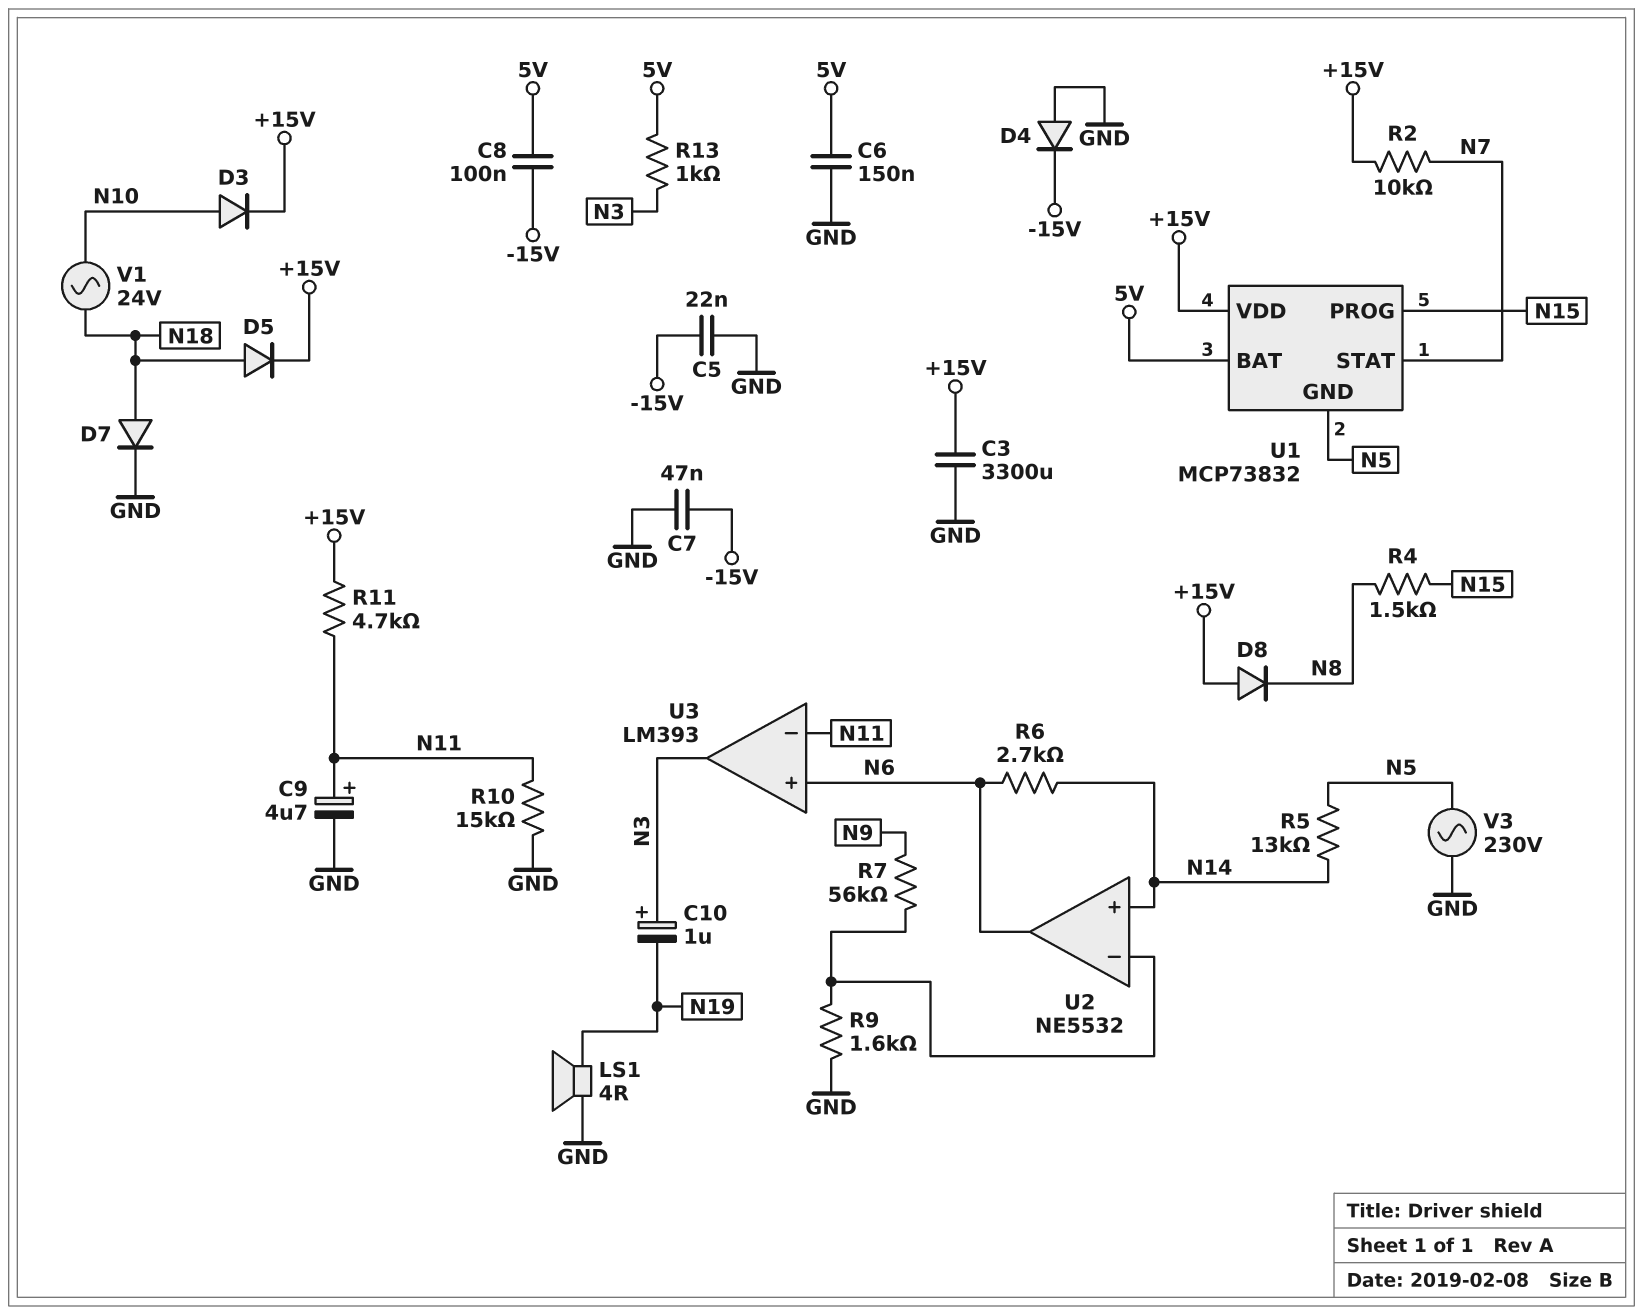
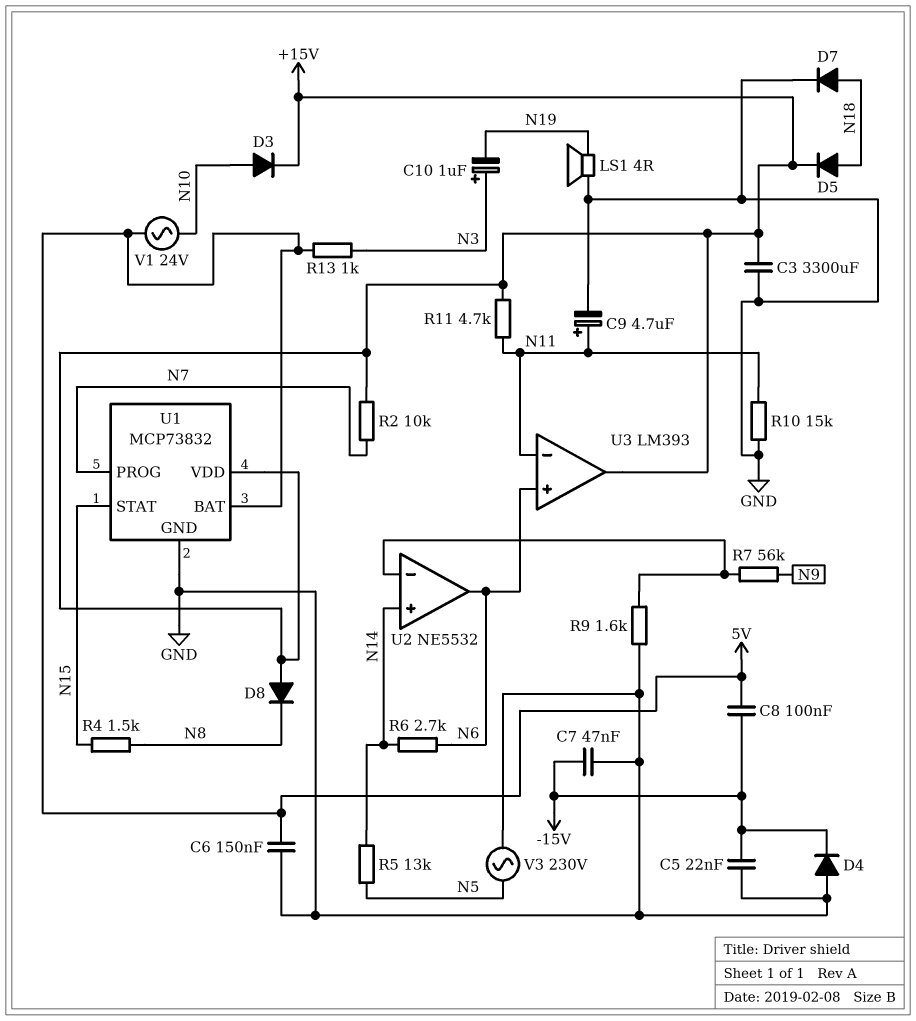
U1 pin GND: N5 -> GND
U1 pin PROG: N15 -> N7
U1 pin STAT: N7 -> N15
U3 pin out: N3 -> +15V
V1: AC 24V (N10, N18) -> AC 24V (5V, N10)

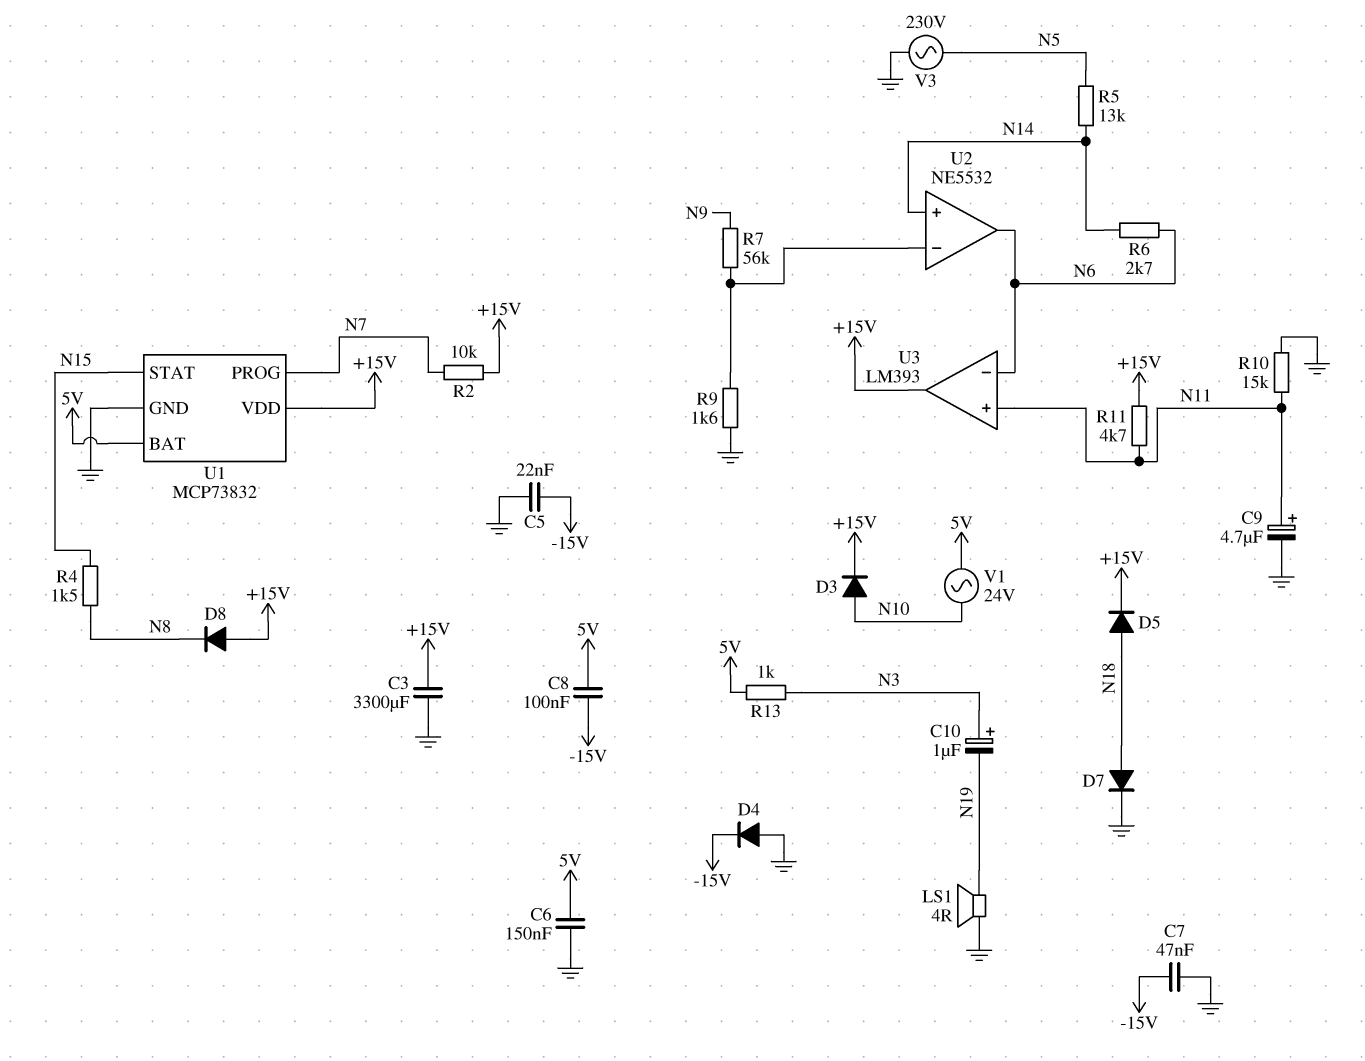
U3 pin in+: N6 -> N11
U3 pin in-: N11 -> N6

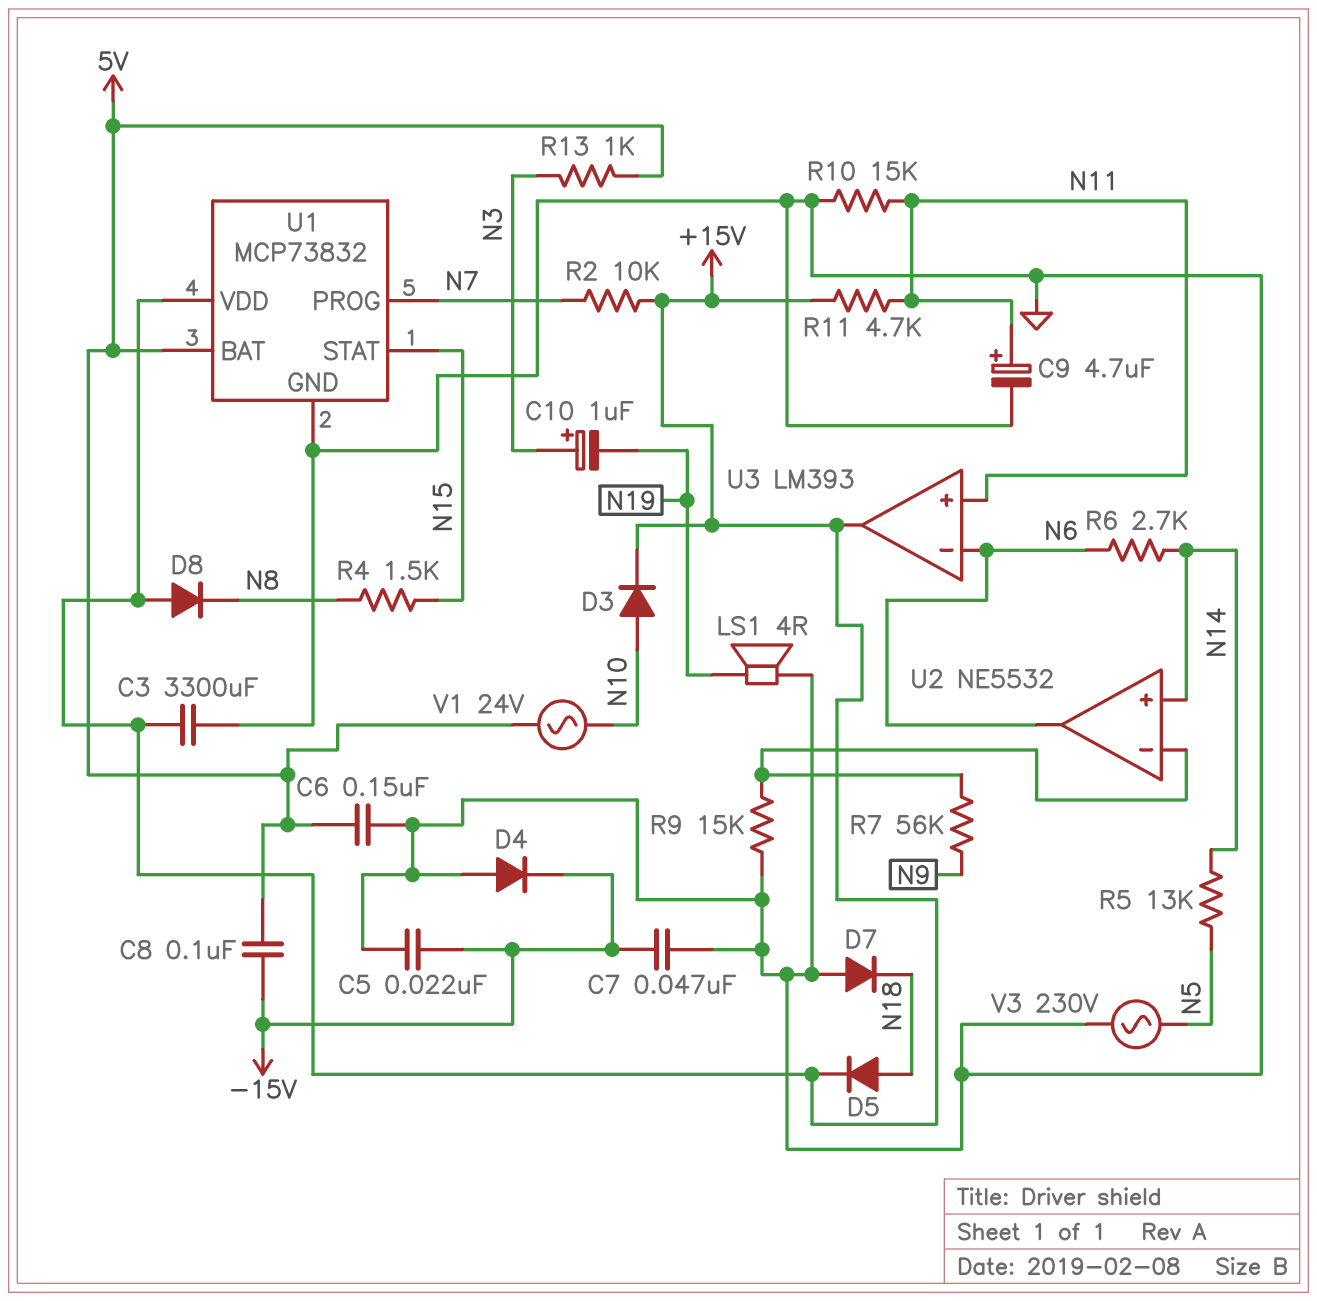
D7: diode (A N18, K GND) -> diode (A GND, K N18)
R9: 1.6k (GND, U2/in-) -> 15k (GND, U2/in-)

